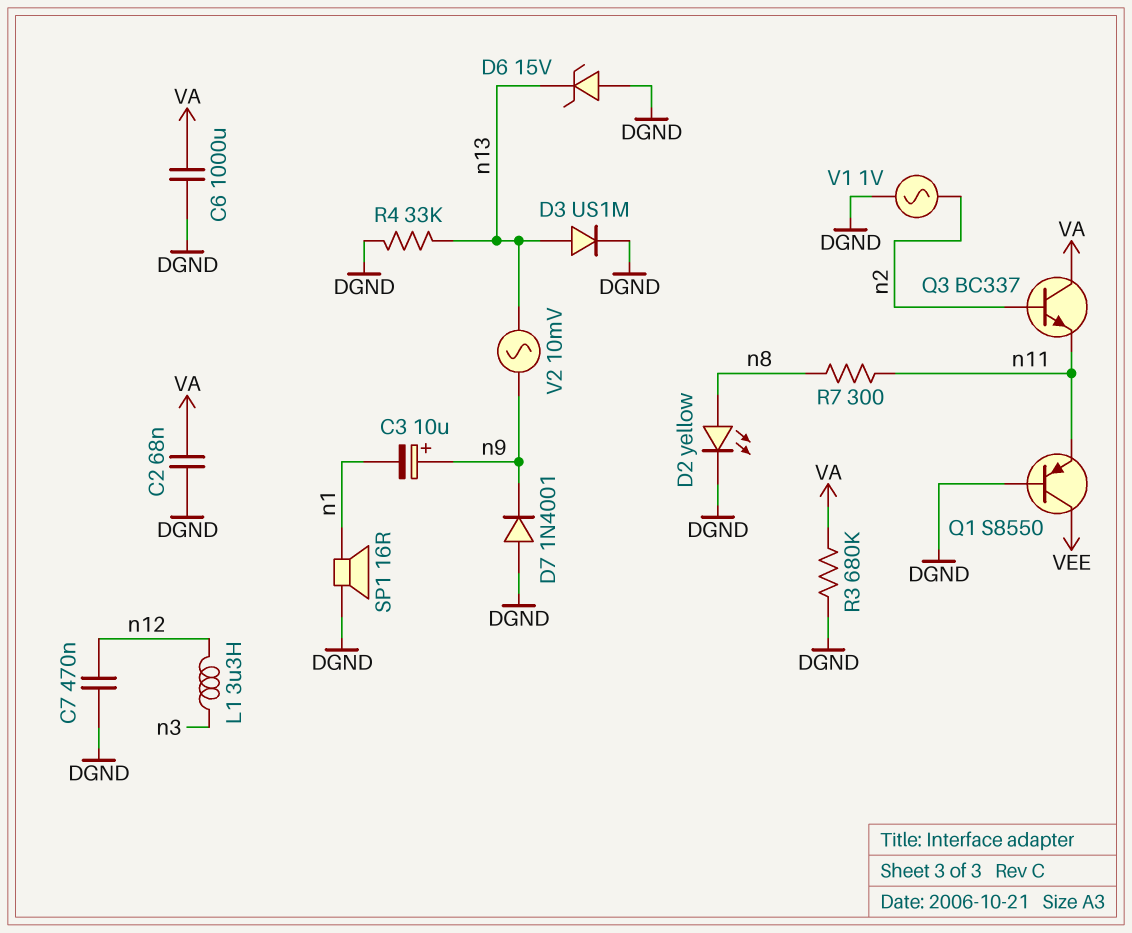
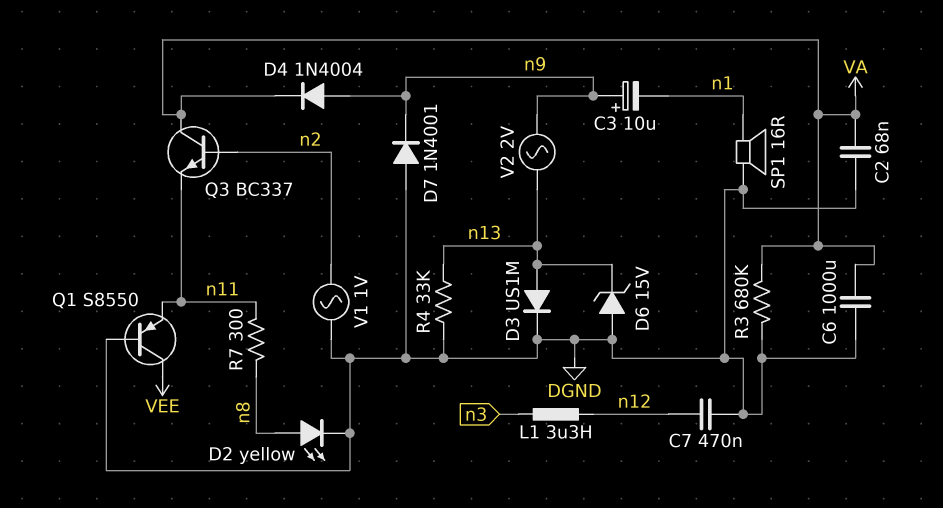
D4: none -> diode 1N4004 (A n9, K VA)
V2: AC 10mV (n9, n13) -> AC 2V (n9, n13)

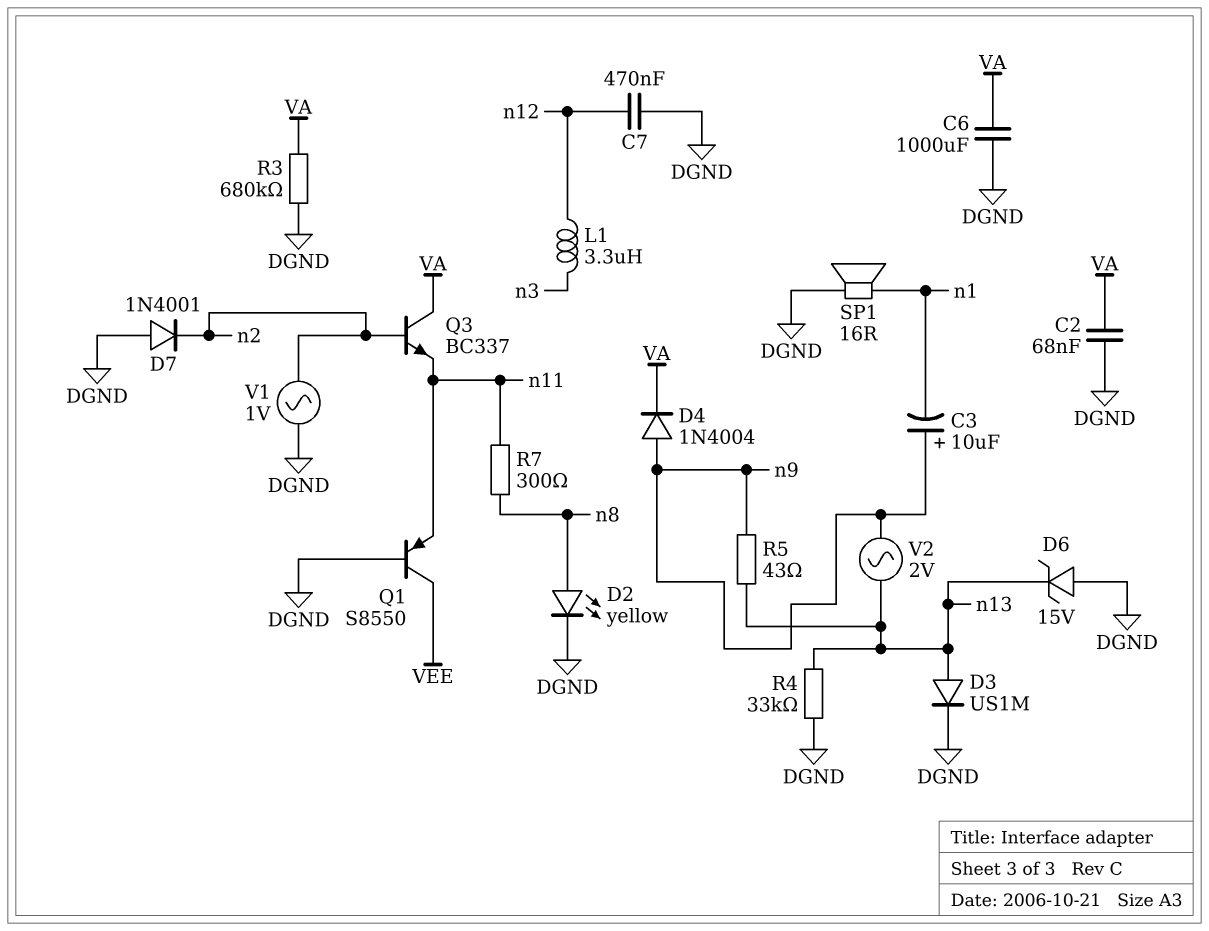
D7: diode 1N4001 (A DGND, K n9) -> diode 1N4001 (A DGND, K n2)
R5: none -> 43 (n9, n13)

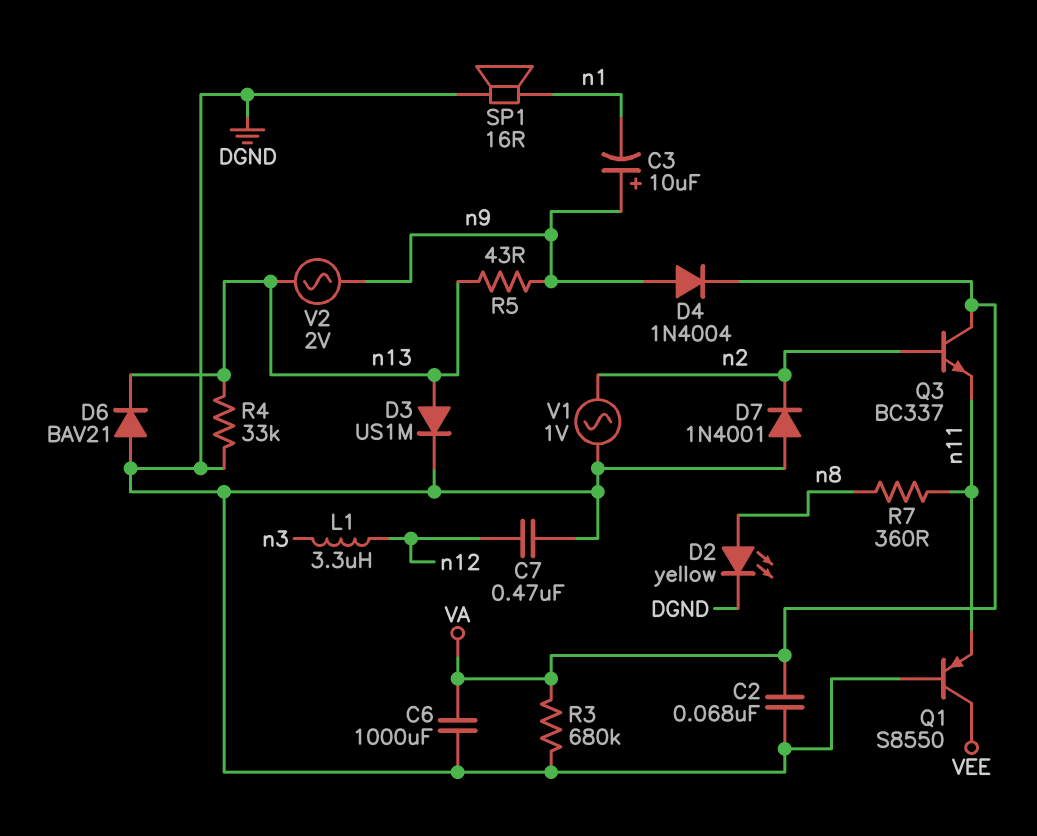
D6: zener 15V (A DGND, K n13) -> diode BAV21 (A DGND, K n13)
R7: 300 (n8, n11) -> 360 (n8, n11)

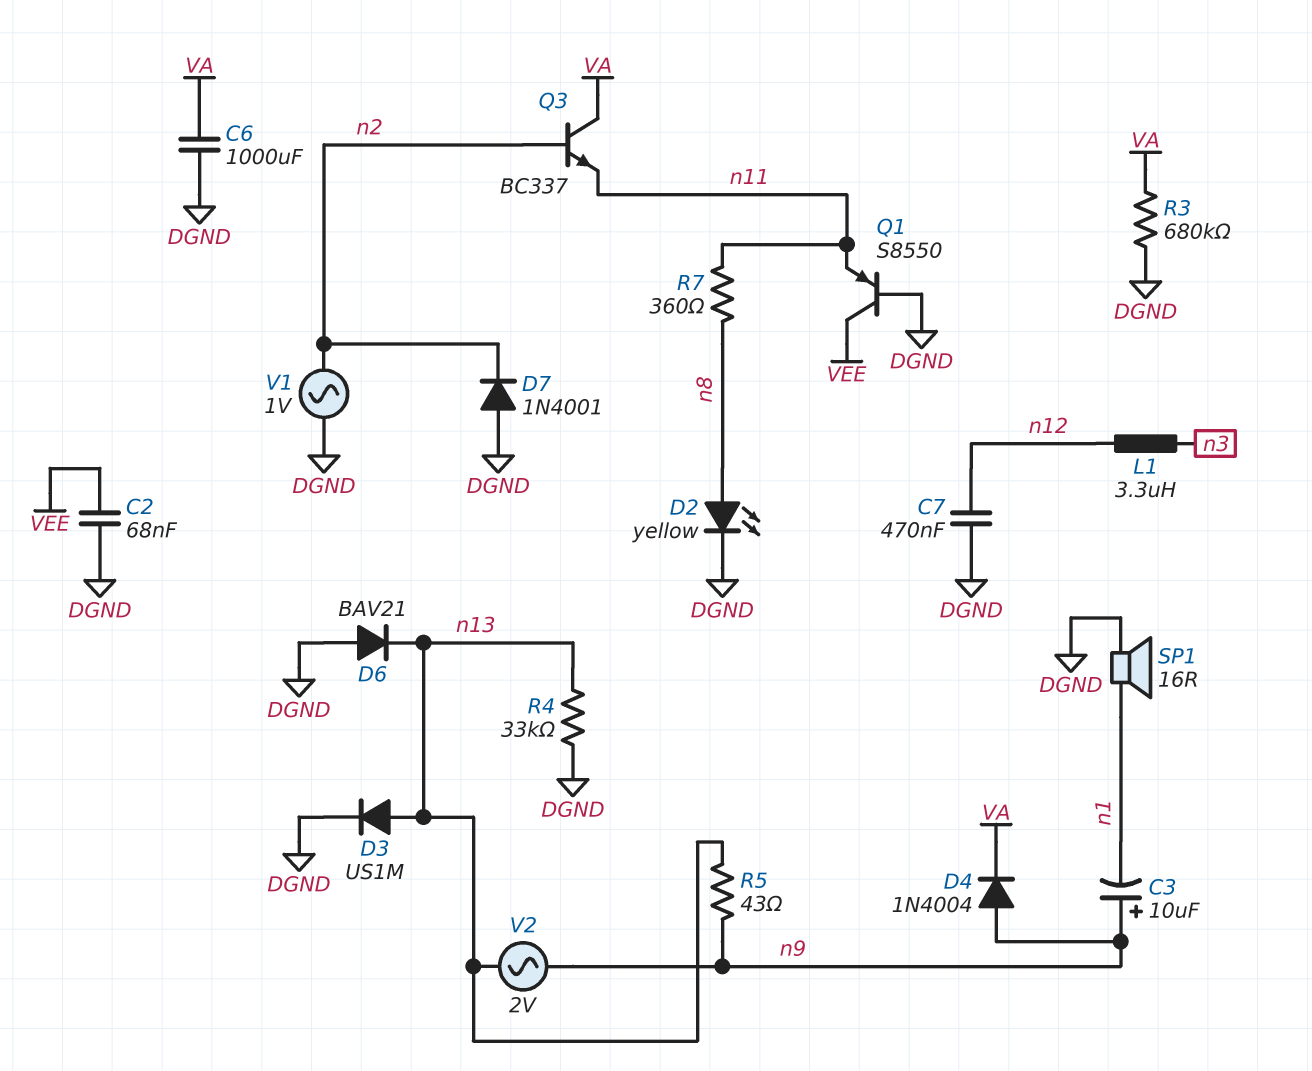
C2: 68nF (DGND, VA) -> 68nF (DGND, VEE)

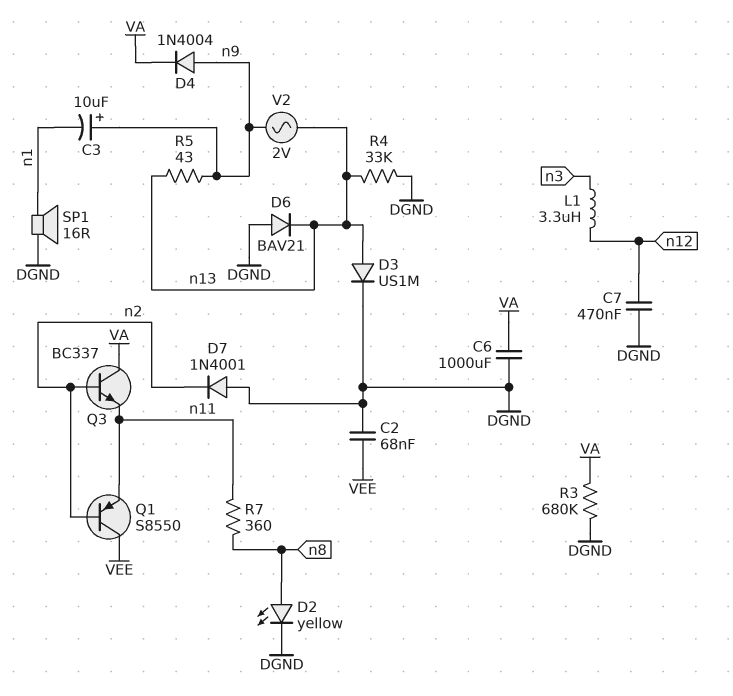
Q1: PNP S8550 (B DGND, C VEE, E n11) -> PNP S8550 (B n2, C VEE, E n11)
V1: AC 1V (DGND, n2) -> none

